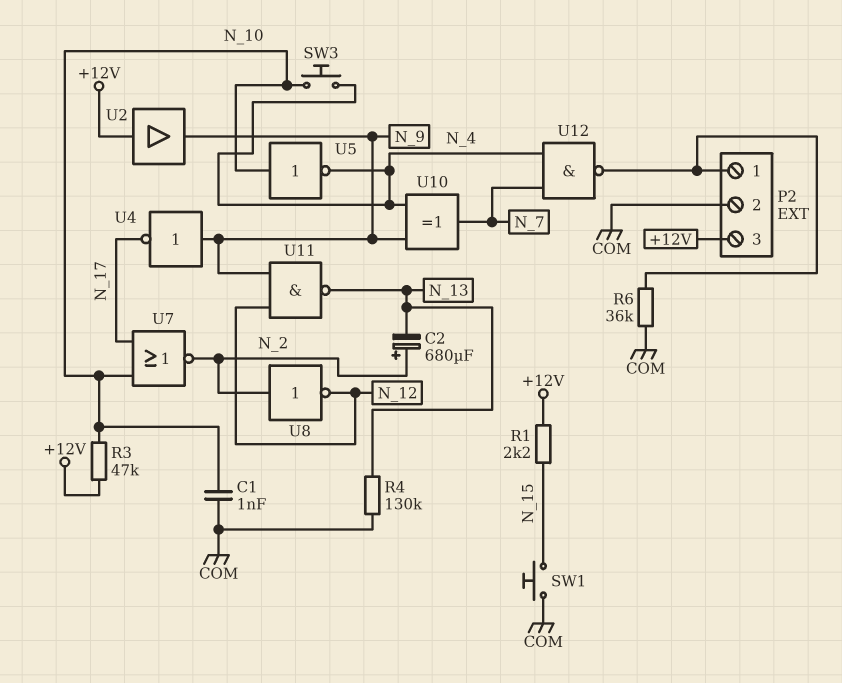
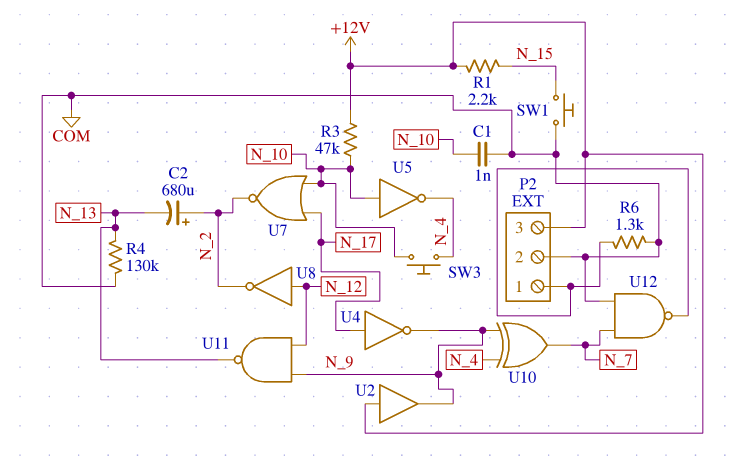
R6: 36k (COM, P2/1) -> 1.3k (COM, P2/1)
U4: NOT (in N_9, out N_17) -> NOT (in N_17, out N_9)
U8: NOT (in N_2, out N_12) -> NOT (in N_12, out N_2)
U12: NAND (in N_4, in N_7, out P2/1) -> NAND (in COM, in N_7, out P2/1)

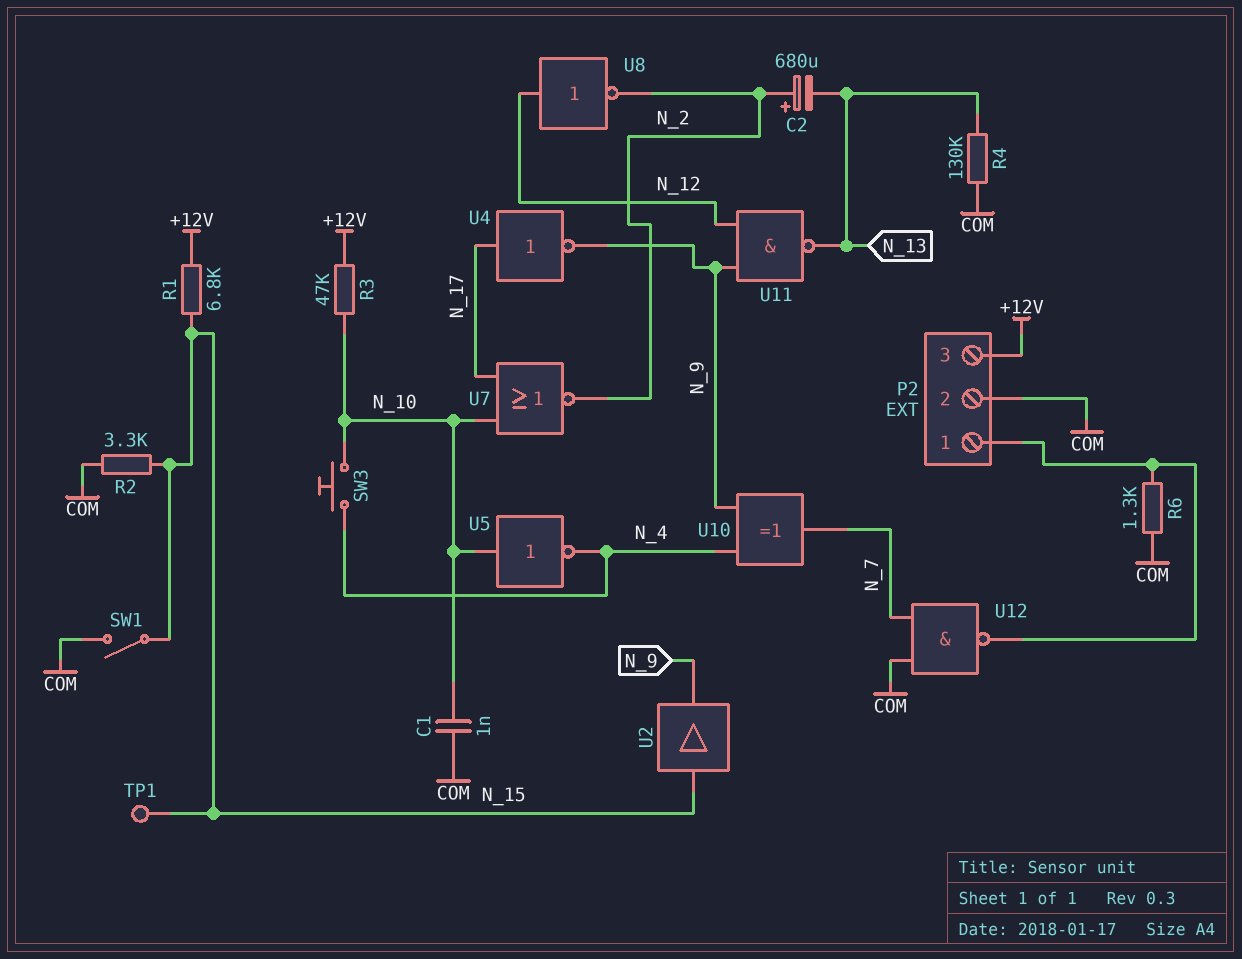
R1: 2.2k (+12V, N_15) -> 6.8k (+12V, N_15)
R2: none -> 3.3k (COM, N_15)
SW1: button (COM, N_15) -> switch (COM, N_15)
TP1: none -> test point (N_15)
U2: buffer (in +12V, out N_9) -> buffer (in N_15, out N_9)

